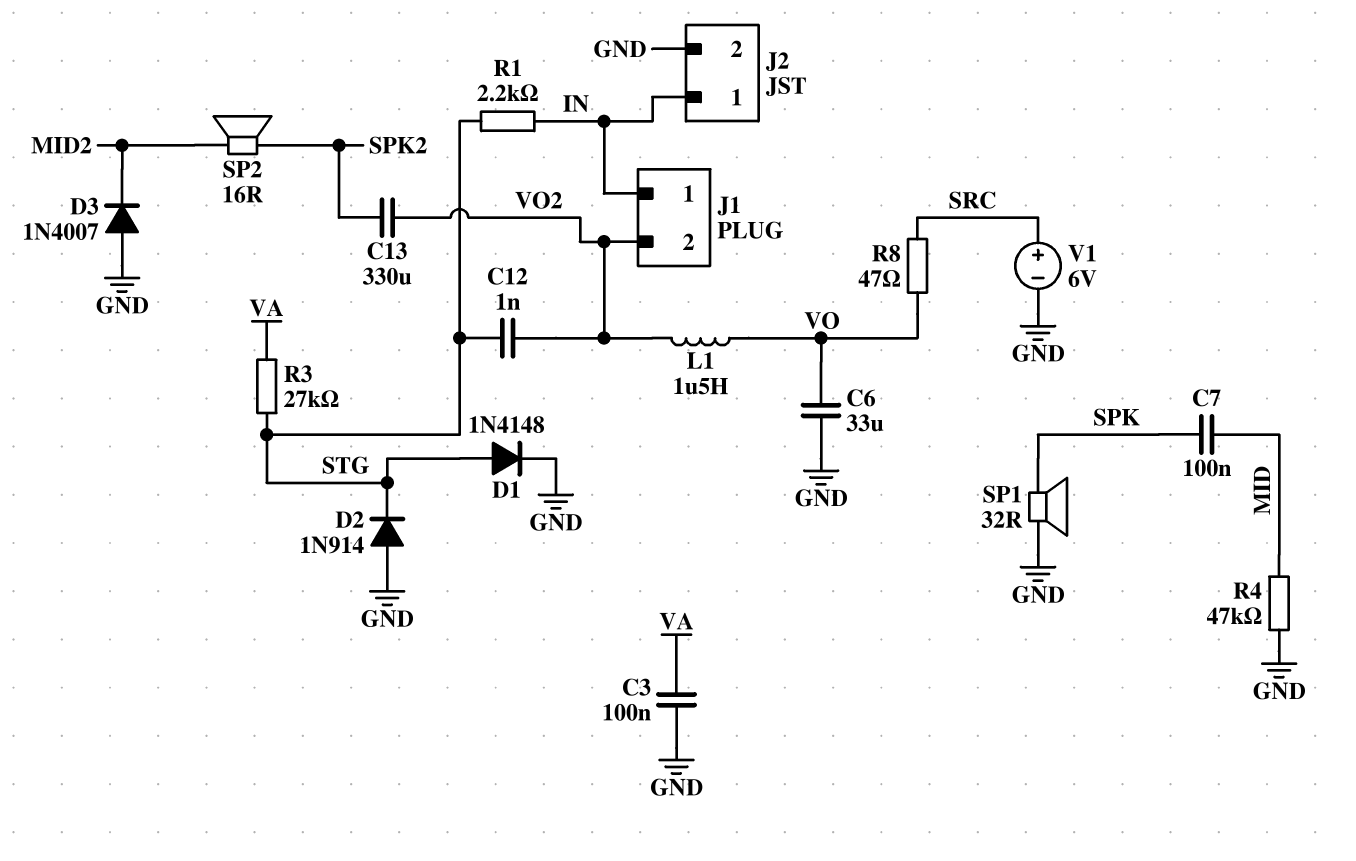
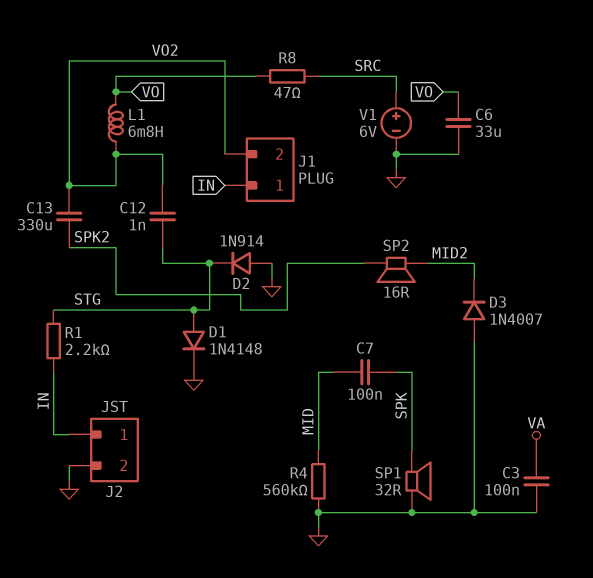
L1: 1.5uH (VO, VO2) -> 6.8mH (VO, VO2)
R3: 27k (STG, VA) -> none
R4: 47k (GND, MID) -> 560k (GND, MID)

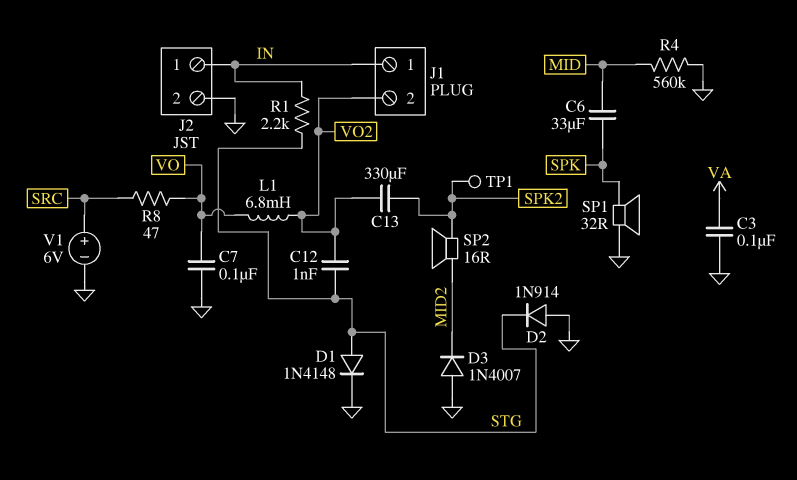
C6: 33uF (GND, VO) -> 33uF (MID, SPK)
C7: 100nF (MID, SPK) -> 100nF (GND, VO)
TP1: none -> test point (SPK2)

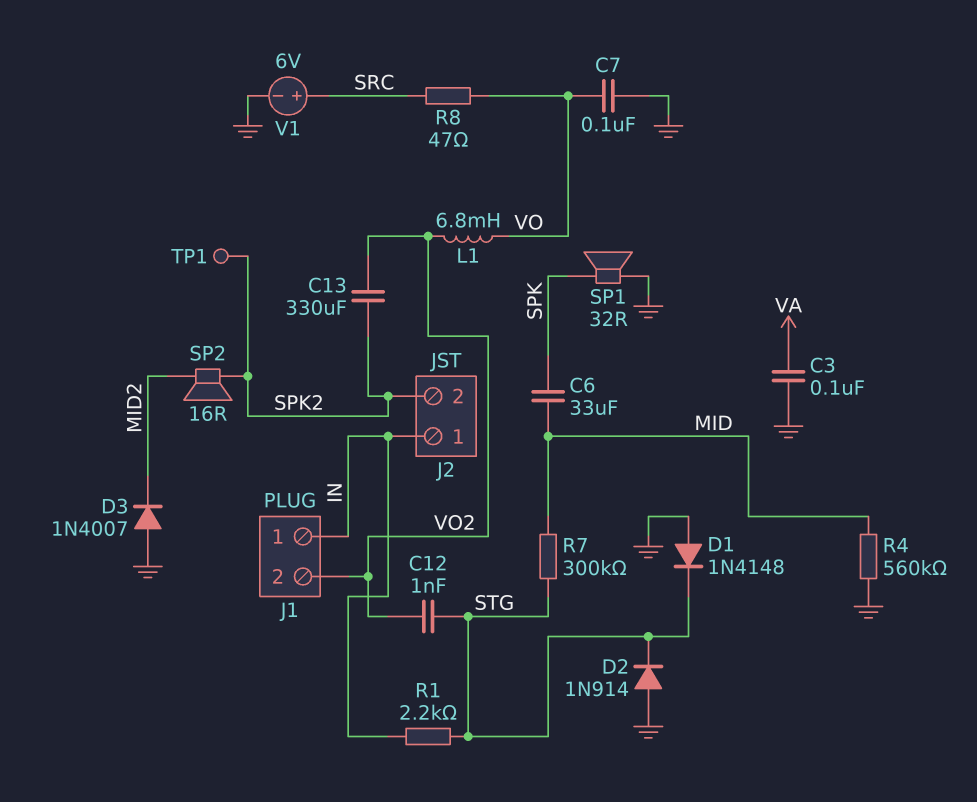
D1: diode 1N4148 (A STG, K GND) -> diode 1N4148 (A GND, K STG)
J2 pin 2: GND -> SPK2
R7: none -> 300k (MID, STG)

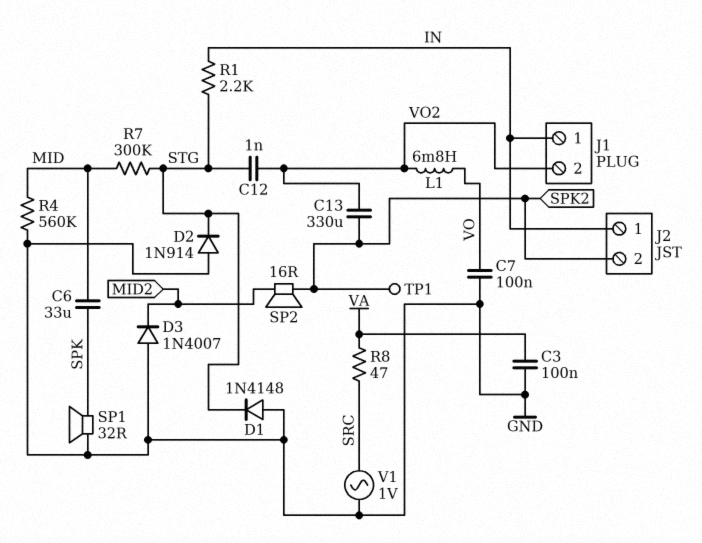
R8: 47 (SRC, VO) -> 47 (SRC, VA)
V1: 6V (plus SRC, minus GND) -> AC 1V (GND, SRC)

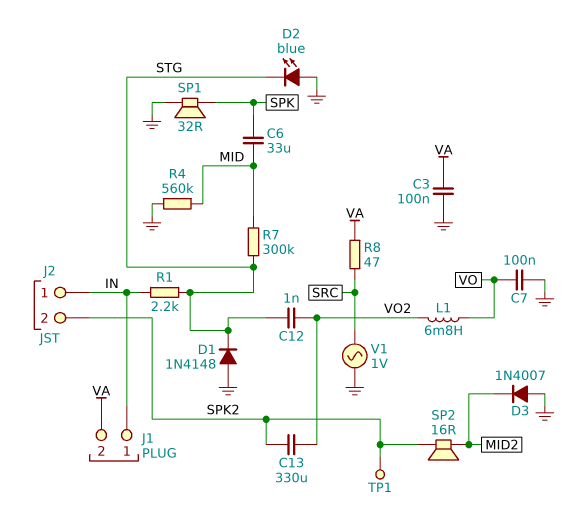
D2: diode 1N914 (A GND, K STG) -> LED blue (A GND, K STG)
J1 pin 2: VO2 -> VA

